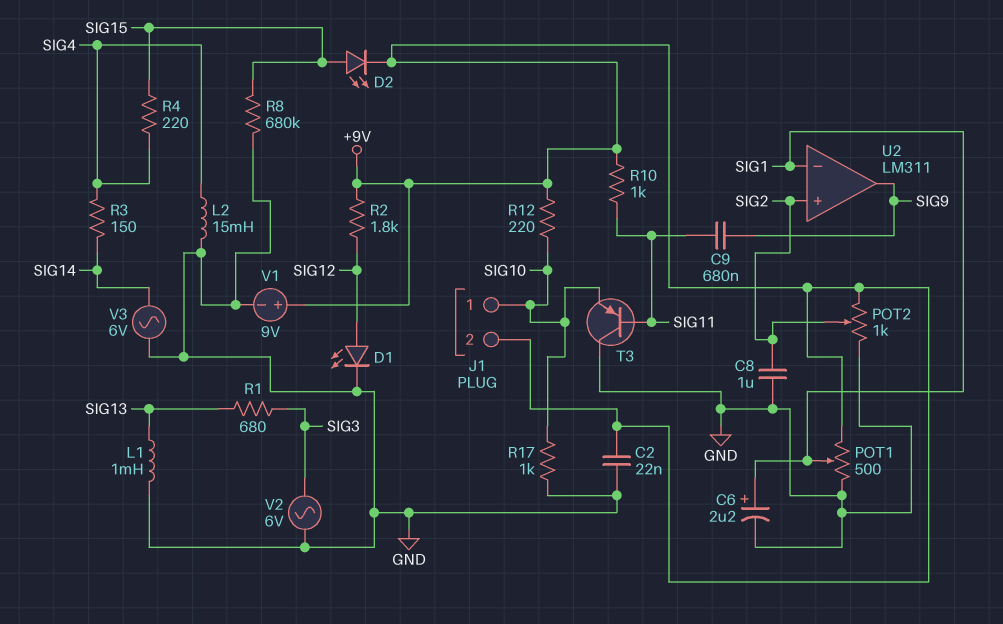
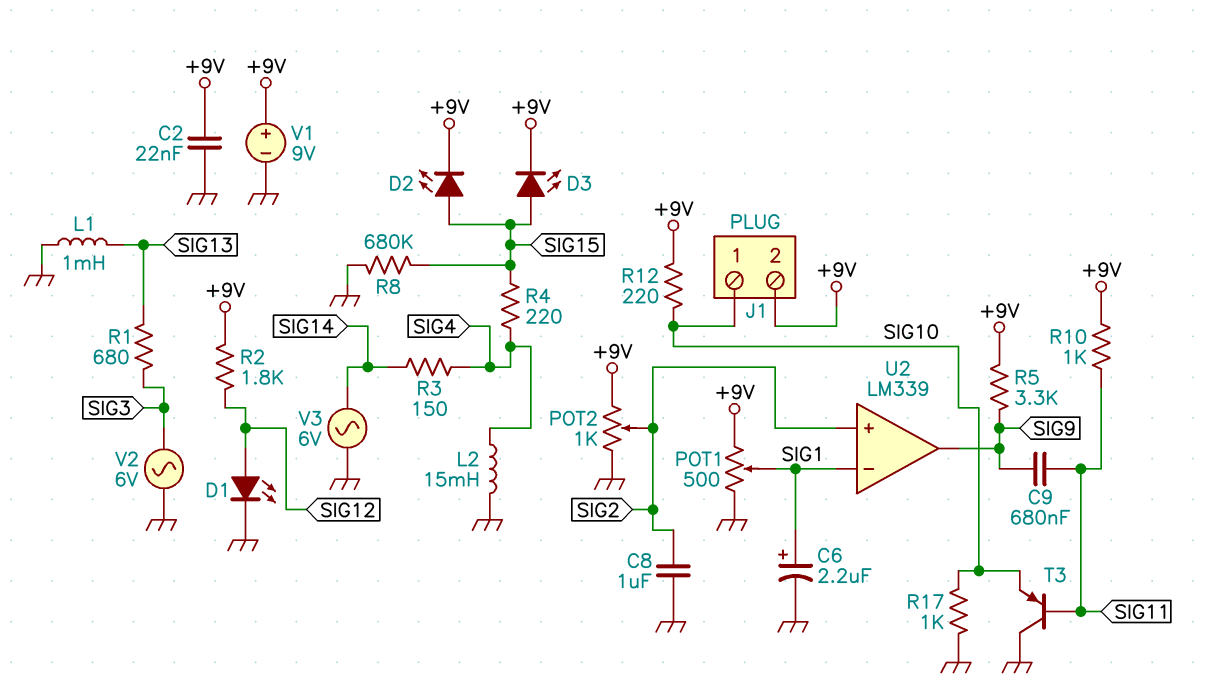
D3: none -> LED (A SIG15, K +9V)
R5: none -> 3.3k (+9V, SIG9)
U2: LM311 -> LM339

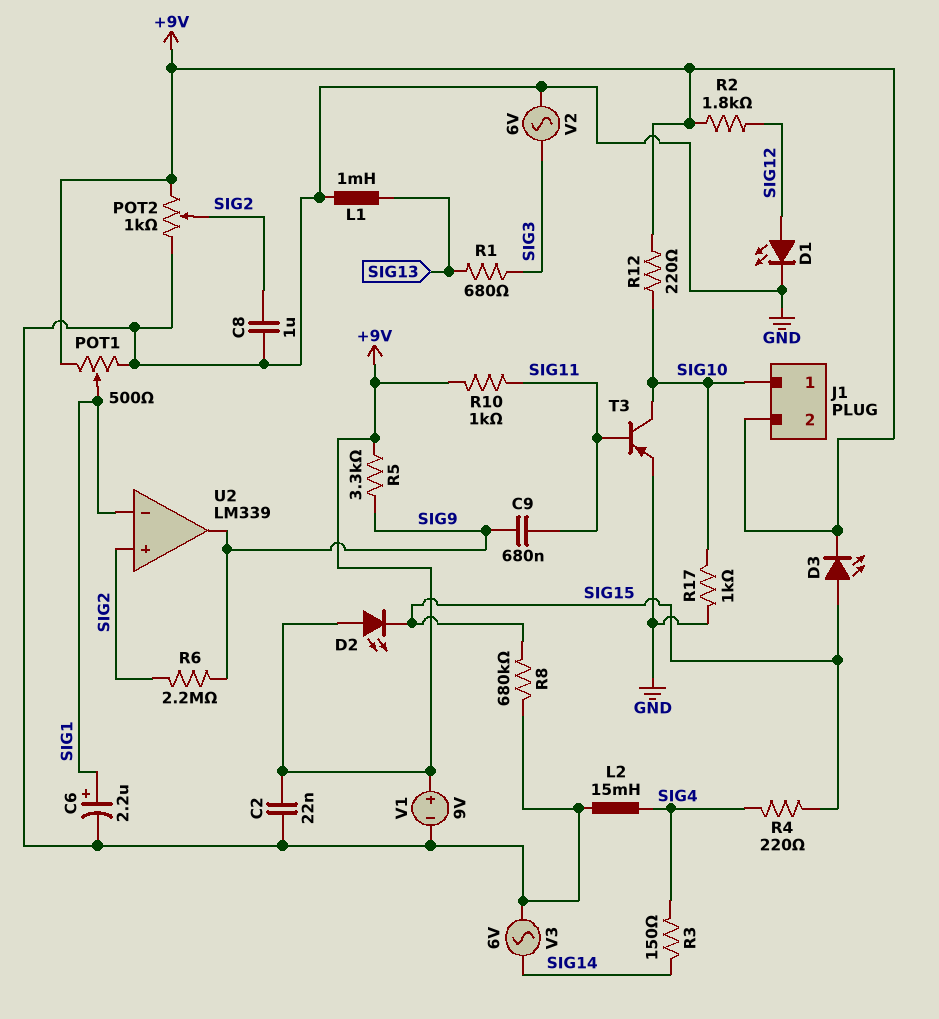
D2: LED (A SIG15, K +9V) -> LED (A +9V, K SIG15)
R6: none -> 2.2M (SIG2, SIG9)
T3: PNP (B SIG11, C GND, E SIG10) -> PNP (B SIG11, C SIG10, E GND)

